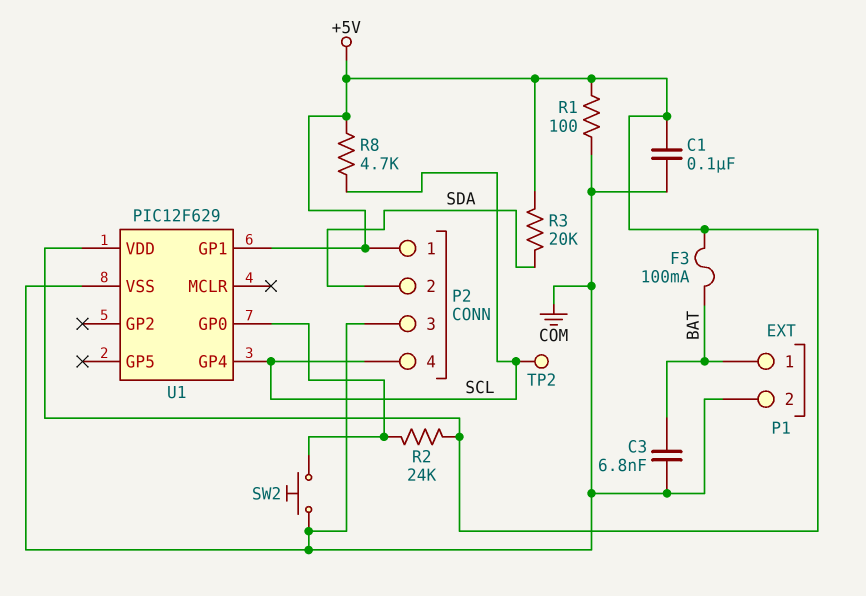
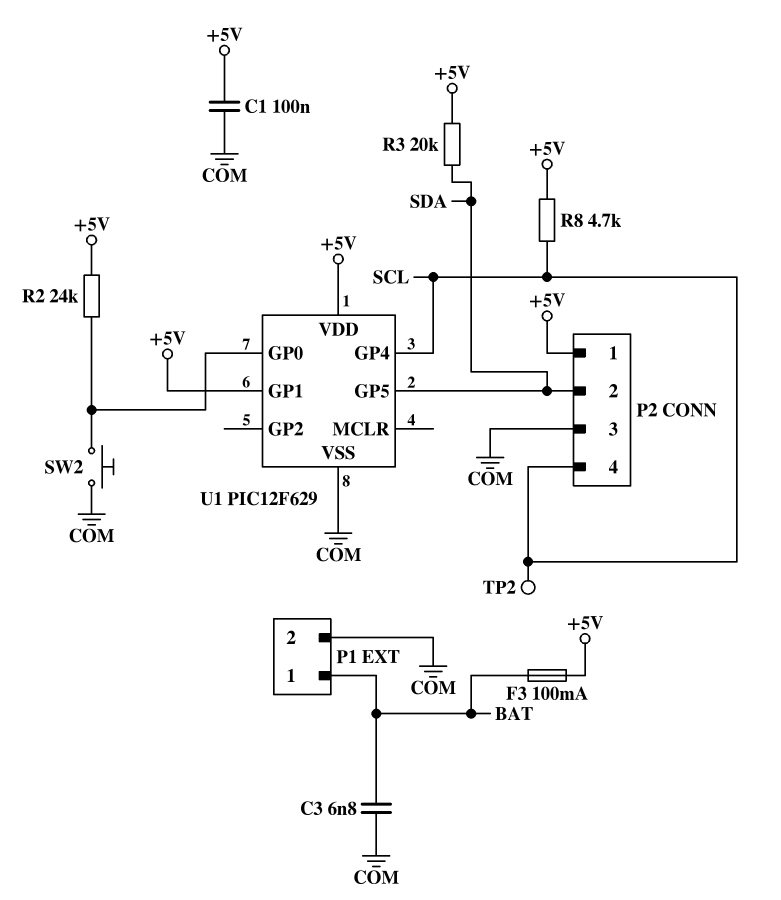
R1: 100 (+5V, COM) -> none
U1 pin GP5: none -> SDA

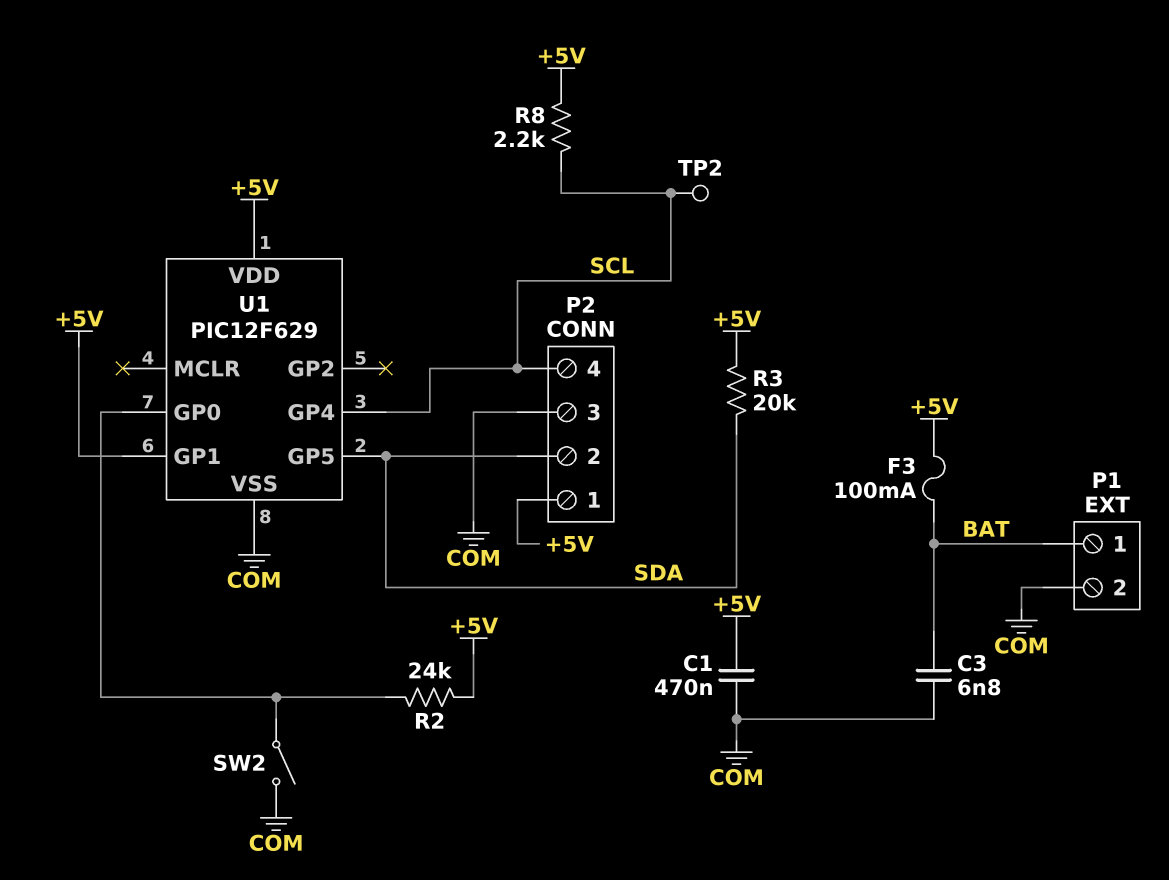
C1: 100nF (+5V, COM) -> 470nF (+5V, COM)
R8: 4.7k (+5V, SCL) -> 2.2k (+5V, SCL)
SW2: button (COM, U1/GP0) -> switch (COM, U1/GP0)

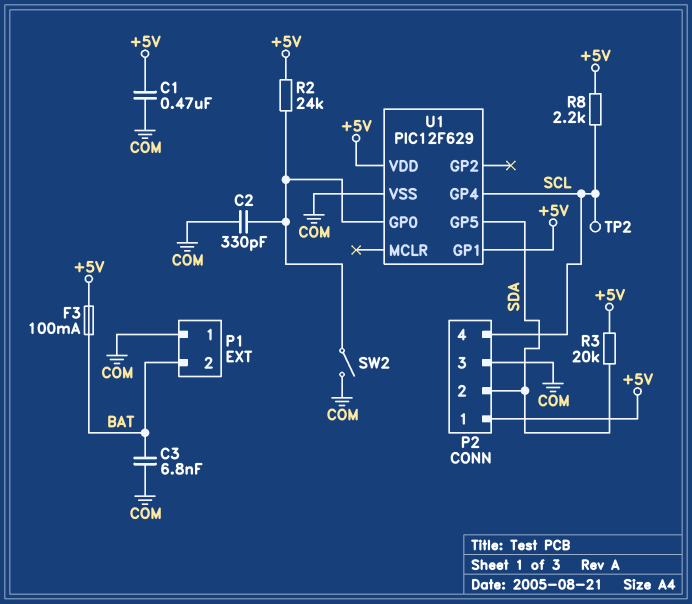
C2: none -> 330pF (COM, U1/GP0)
P1 pin 1: BAT -> COM
P1 pin 2: COM -> BAT

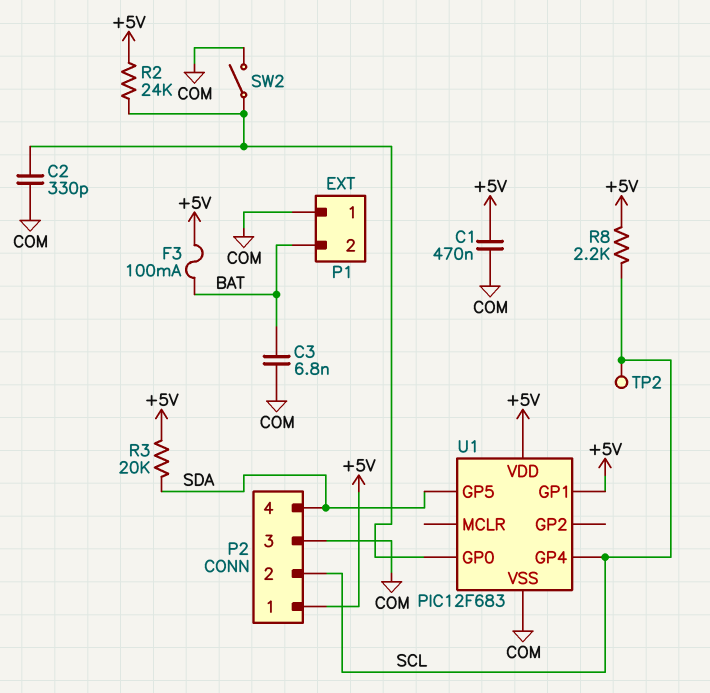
P2 pin 2: SDA -> SCL
P2 pin 4: SCL -> SDA
U1: PIC12F629 -> PIC12F683

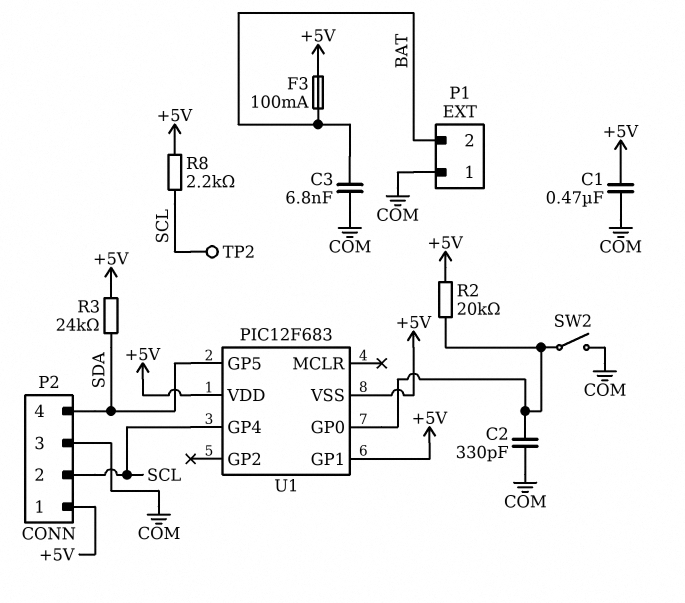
R2: 24k (+5V, U1/GP0) -> 20k (+5V, U1/GP0)
R3: 20k (+5V, SDA) -> 24k (+5V, SDA)
U1 pin VSS: COM -> +5V

